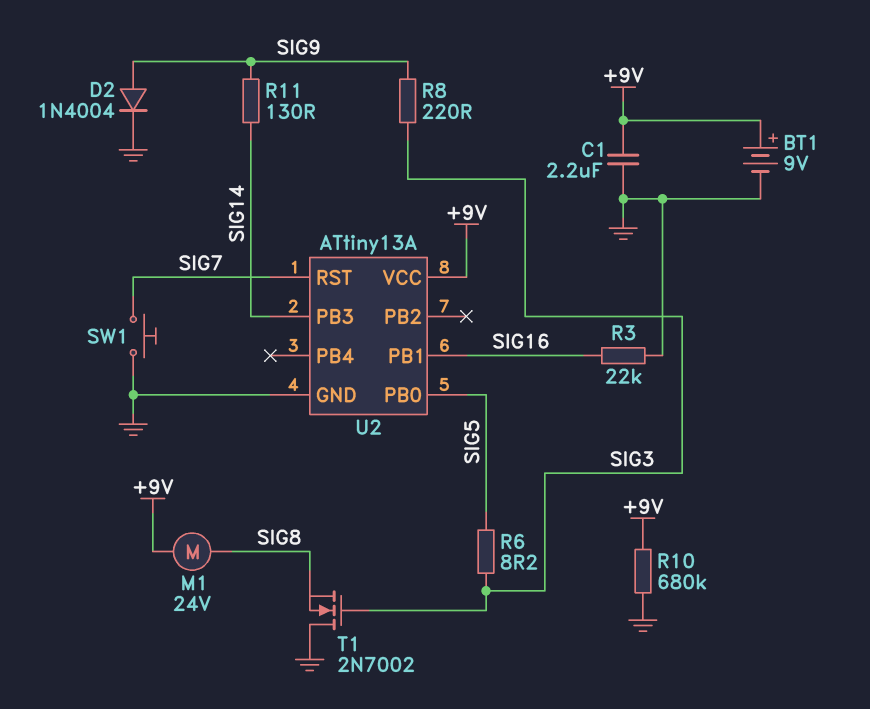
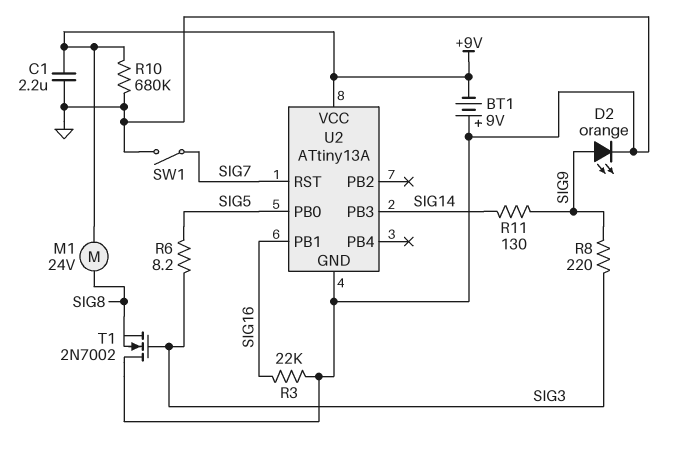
BT1: 9V (plus +9V, minus GND) -> 9V (plus GND, minus +9V)
D2: diode 1N4004 (A SIG9, K GND) -> LED orange (A SIG9, K GND)
SW1: button (GND, SIG7) -> switch (GND, SIG7)

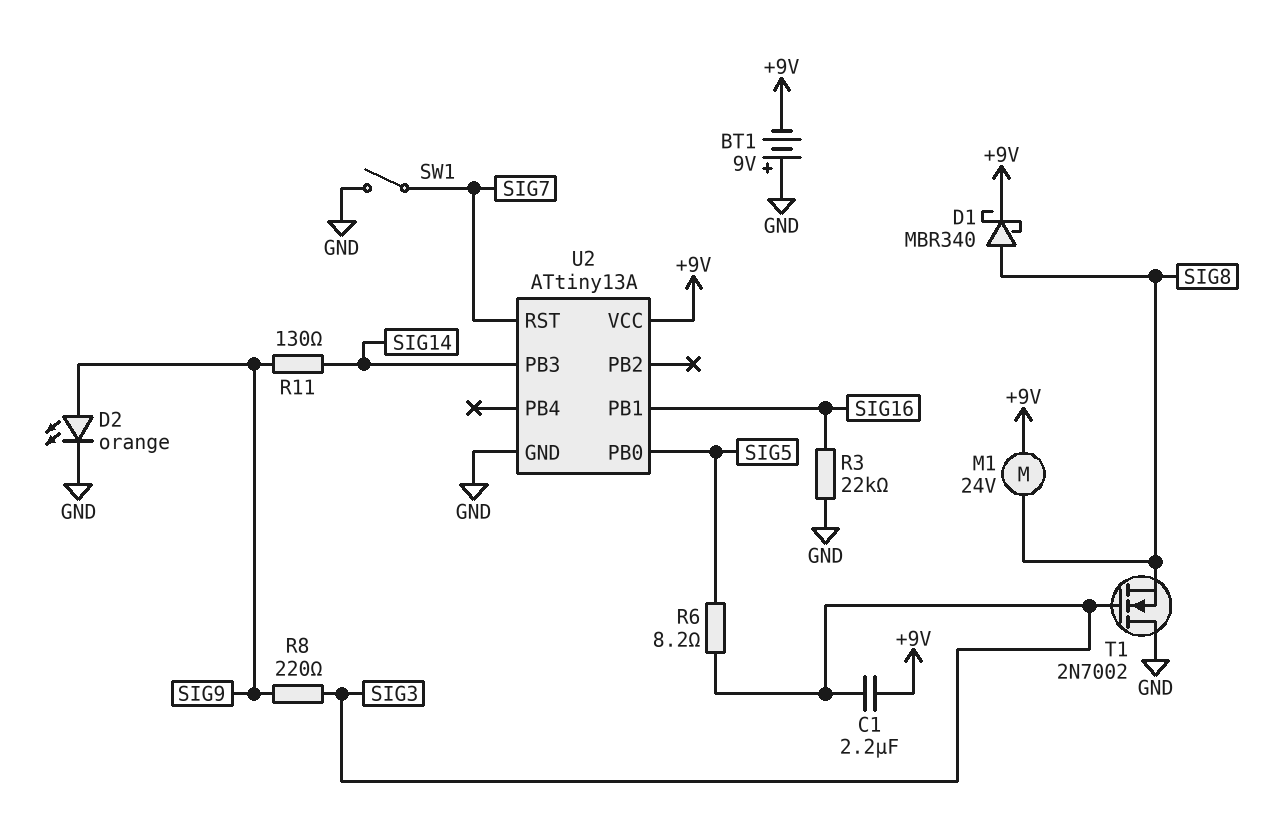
C1: 2.2uF (+9V, GND) -> 2.2uF (+9V, SIG3)
D1: none -> schottky MBR340 (A SIG8, K +9V)
R10: 680k (+9V, GND) -> none

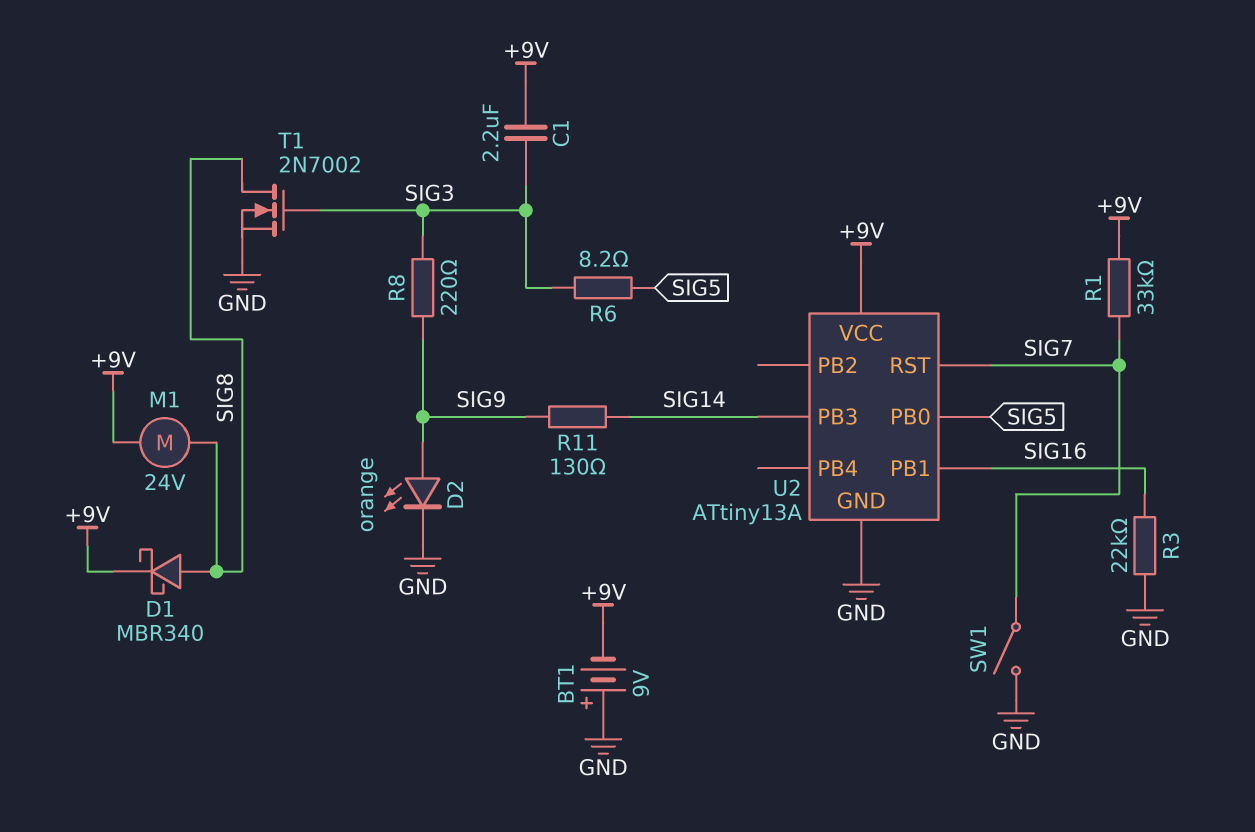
R1: none -> 33k (+9V, SIG7)
T1: NMOS 2N7002 (G SIG3, D GND, S SIG8) -> NMOS 2N7002 (G SIG3, D SIG8, S GND)

